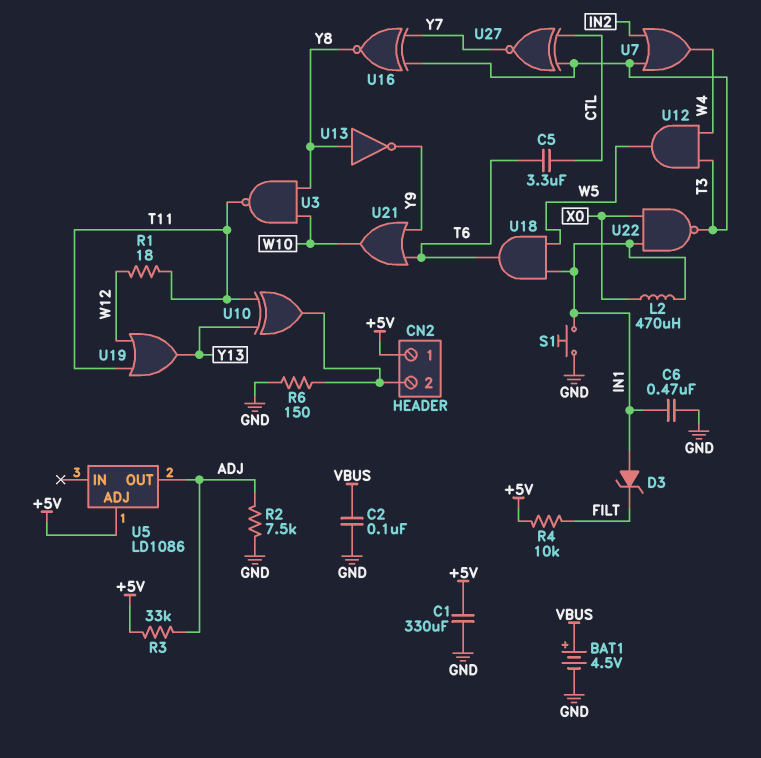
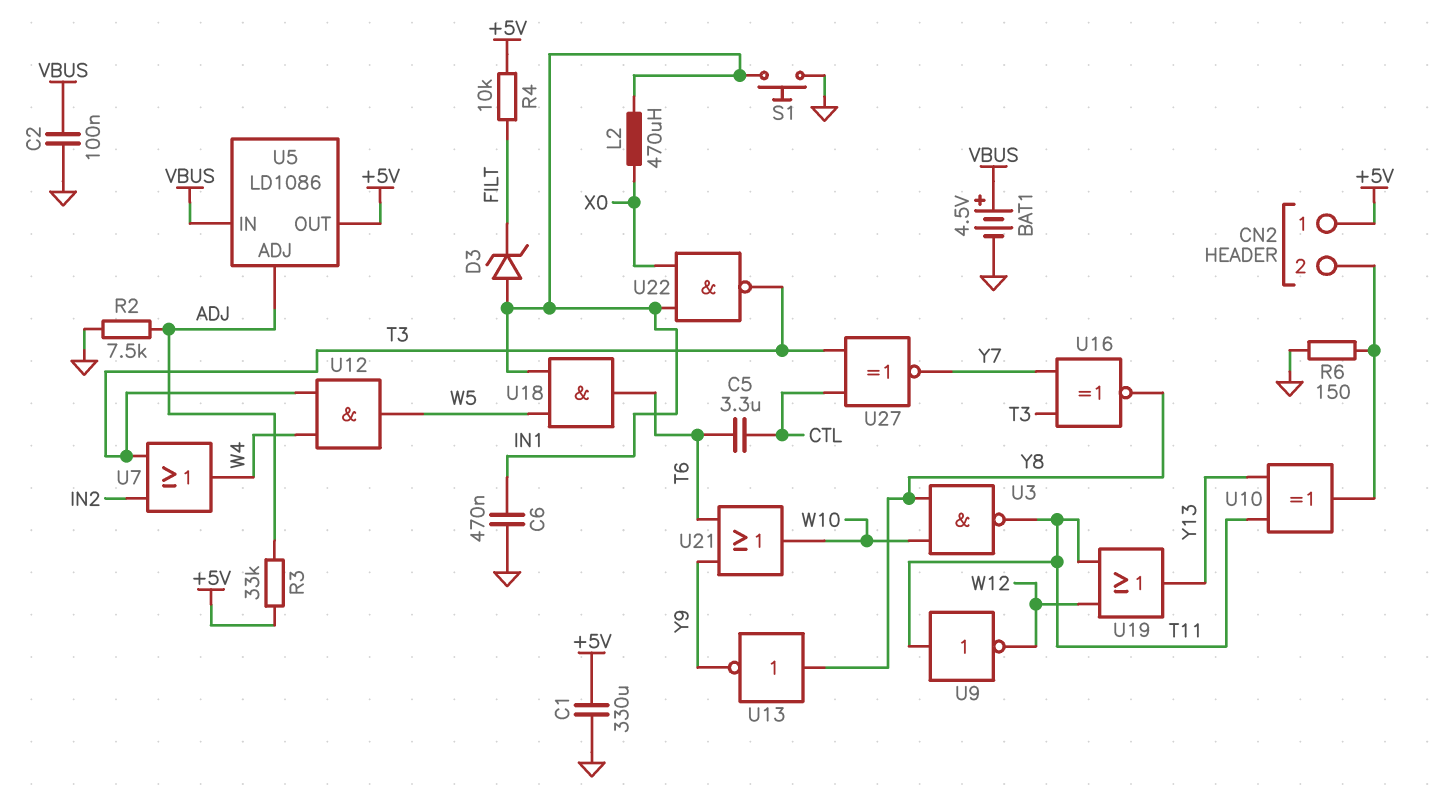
R1: 18 (T11, W12) -> none
U5 pin ADJ: +5V -> ADJ
U5 pin IN: none -> VBUS
U5 pin OUT: ADJ -> +5V
U9: none -> NOT (in T11, out W12)

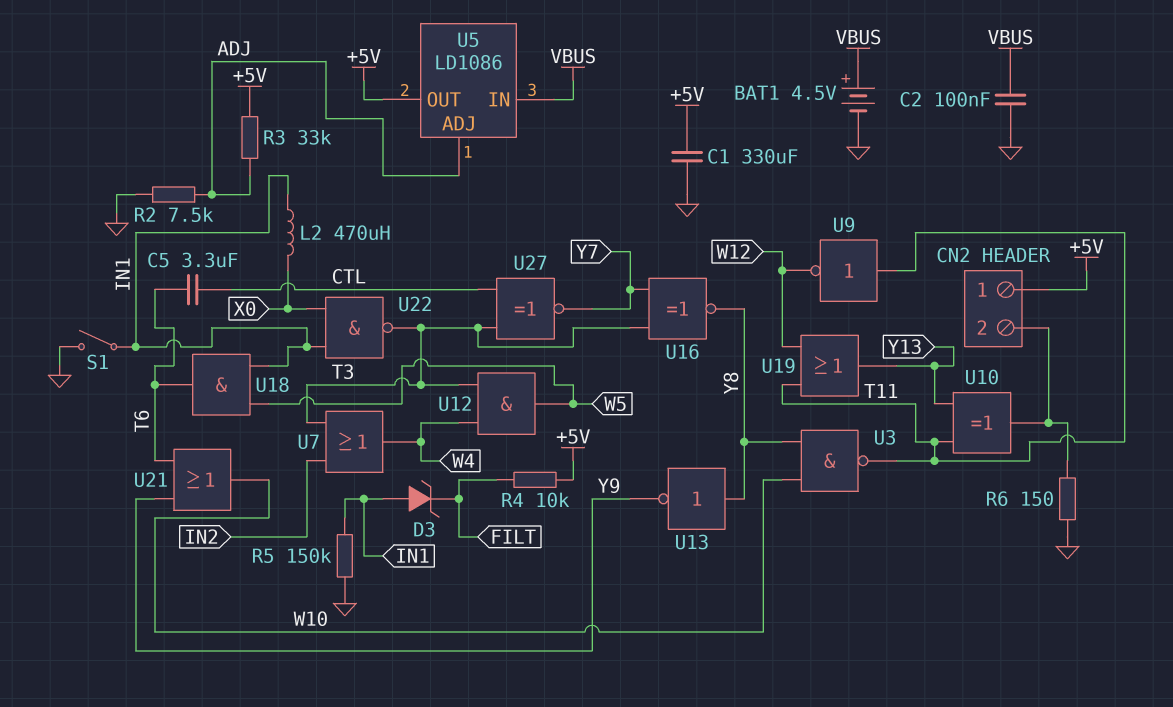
C6: 470nF (GND, IN1) -> none
R5: none -> 150k (GND, IN1)
S1: button (GND, IN1) -> switch (GND, IN1)

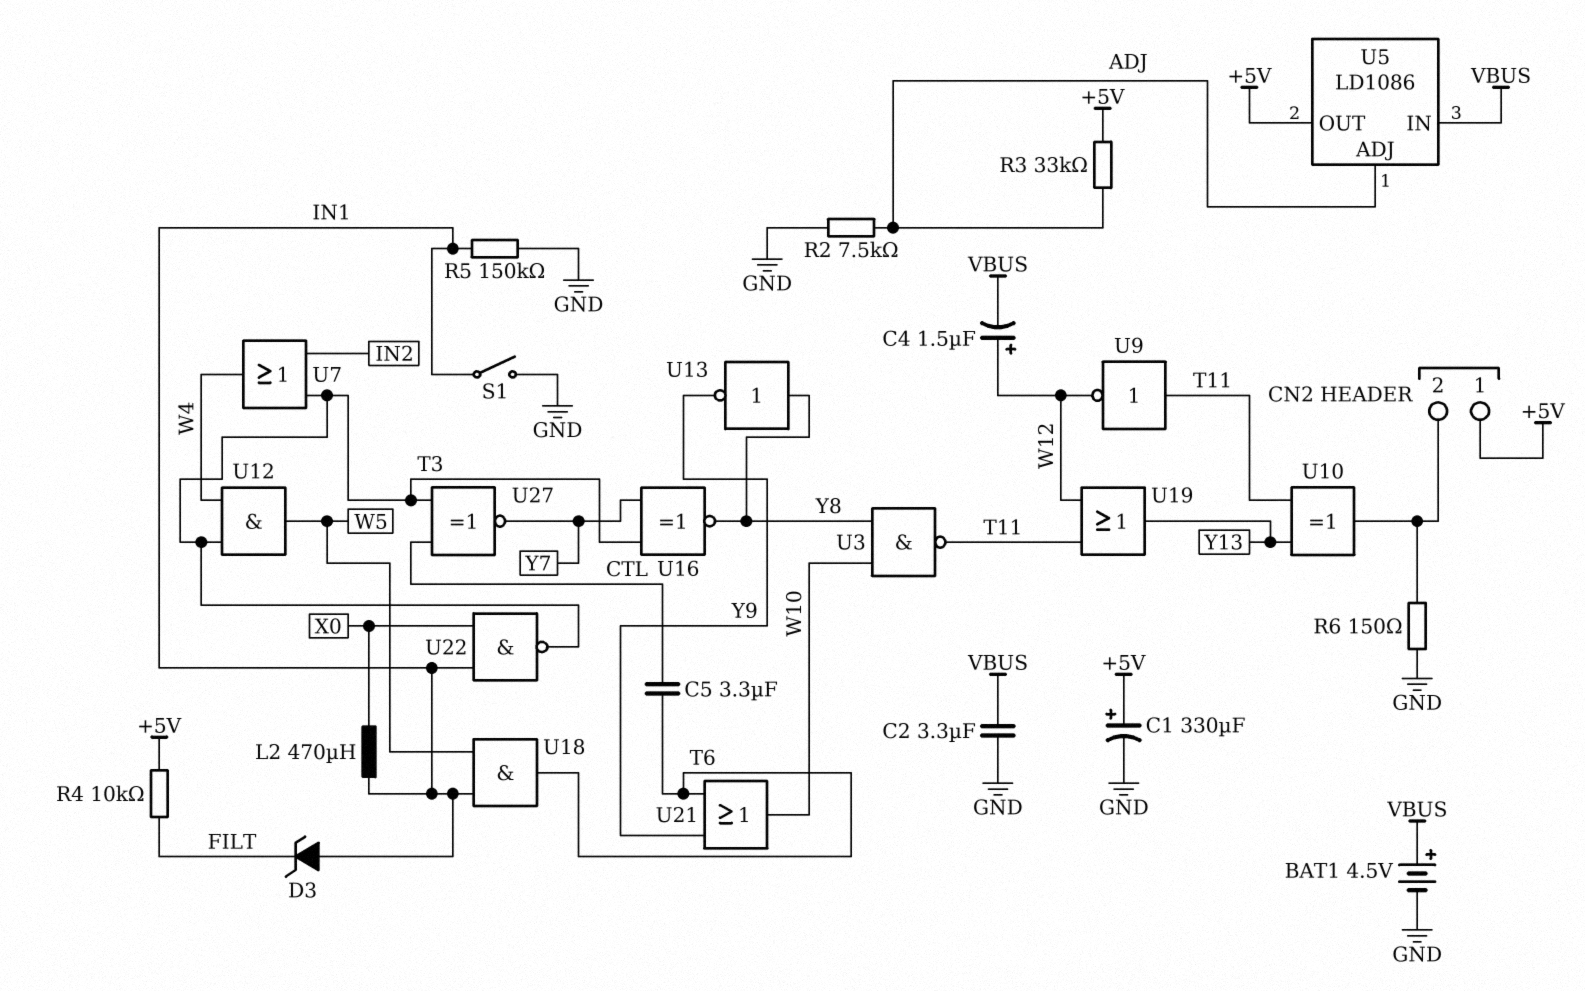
C1: 330uF (+5V, GND) -> 330uF (plus +5V, minus GND)
C2: 100nF (GND, VBUS) -> 3.3uF (GND, VBUS)
C4: none -> 1.5uF (plus W12, minus VBUS)

